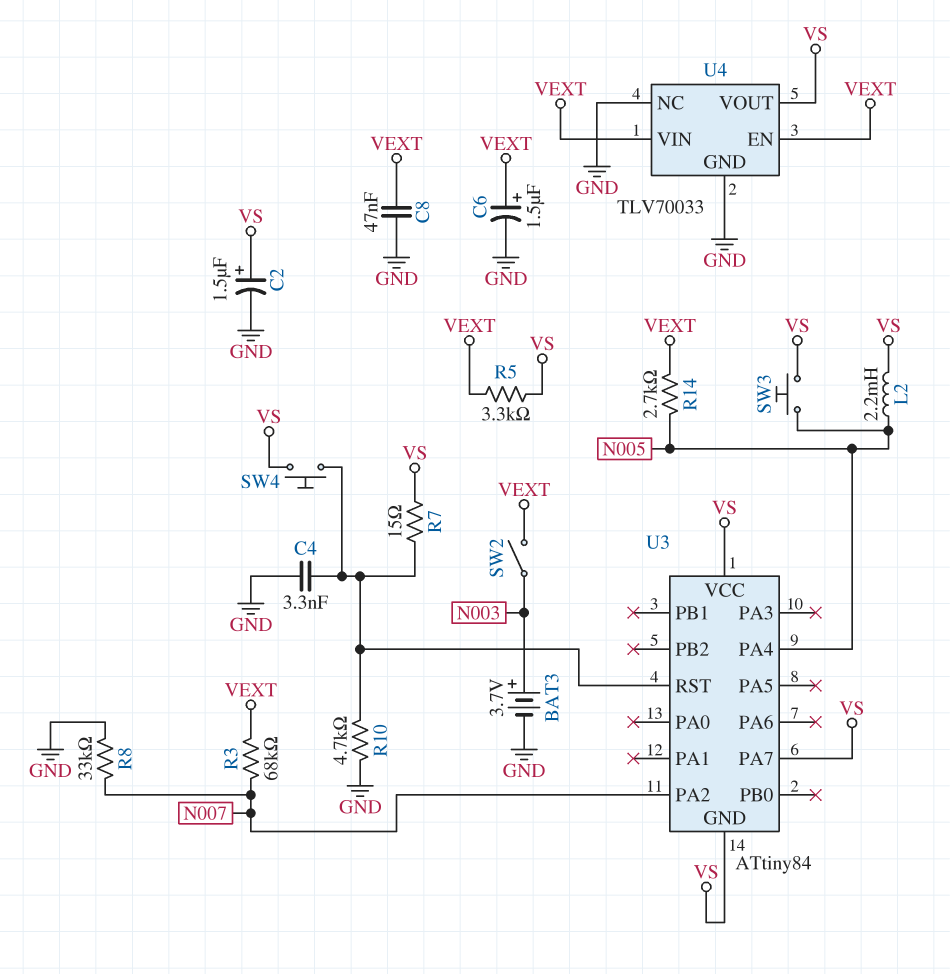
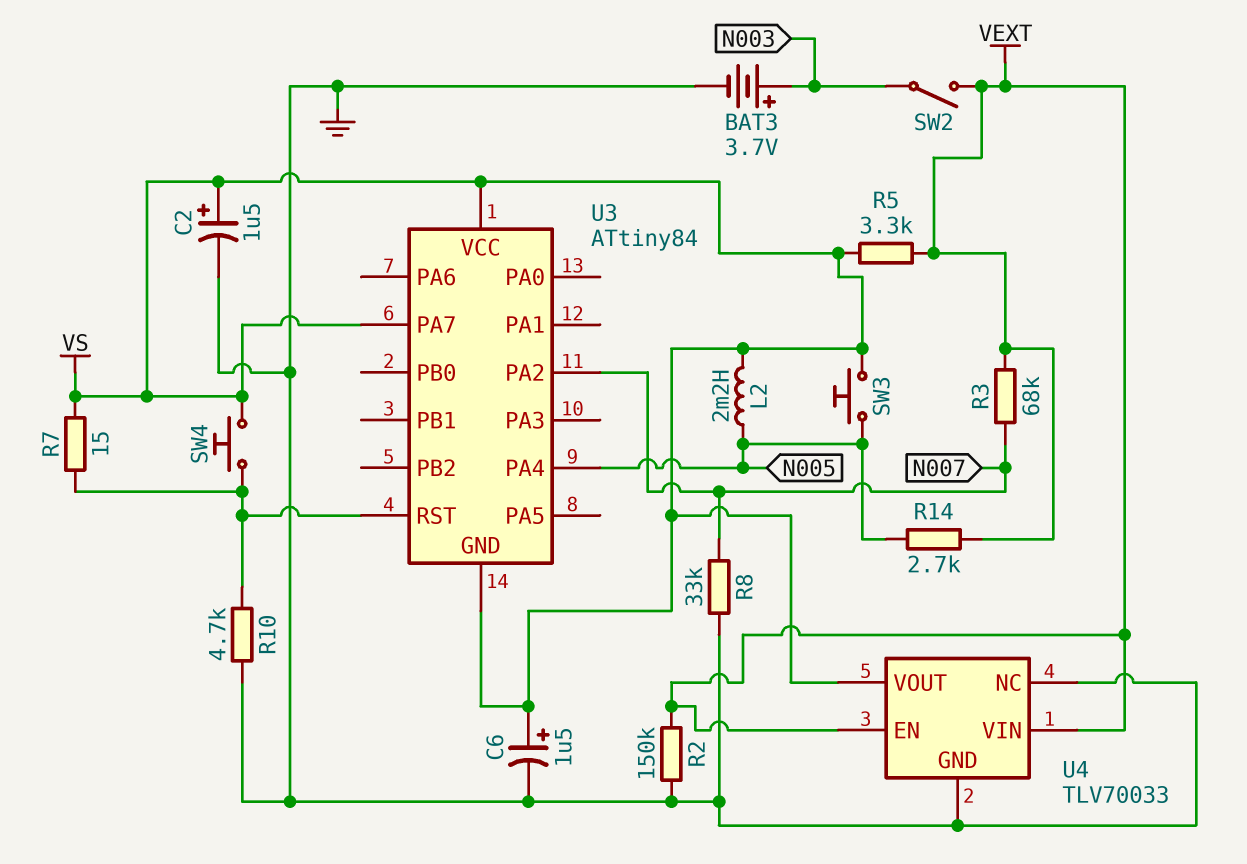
C4: 3.3nF (GND, U3/RST) -> none
C6: 1.5uF (plus VEXT, minus GND) -> 1.5uF (plus VS, minus GND)
C8: 47nF (GND, VEXT) -> none
R2: none -> 150k (GND, VEXT)

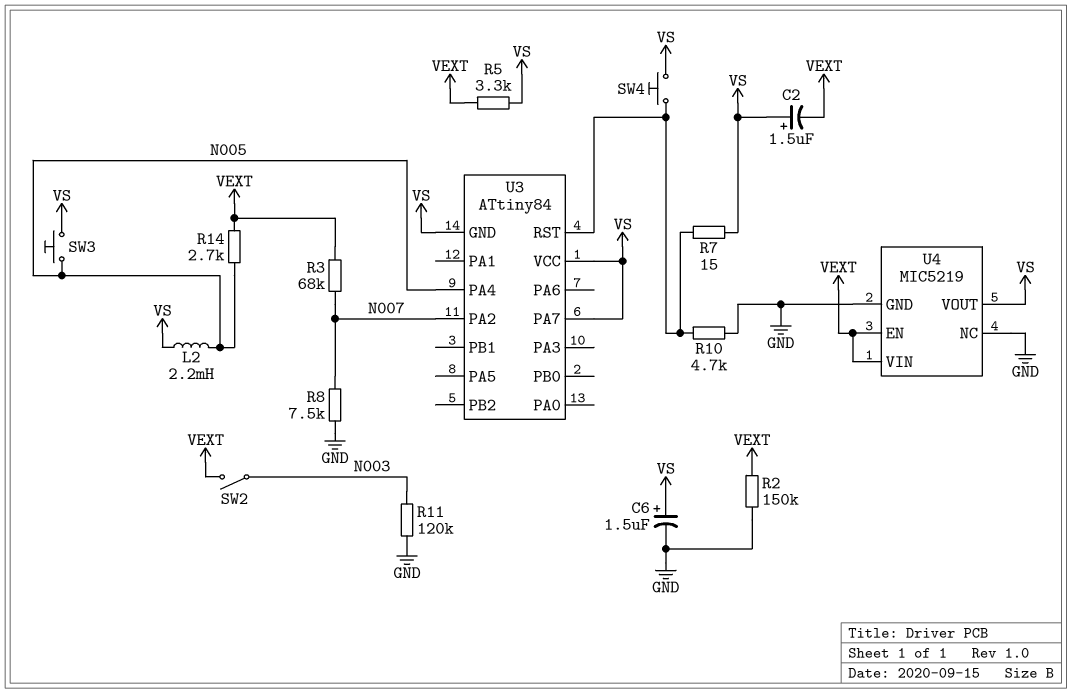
BAT3: 3.7V (plus N003, minus GND) -> none
C2: 1.5uF (plus VS, minus GND) -> 1.5uF (plus VS, minus VEXT)
R8: 33k (GND, N007) -> 7.5k (GND, N007)
R11: none -> 120k (GND, N003)
U4: TLV70033 -> MIC5219

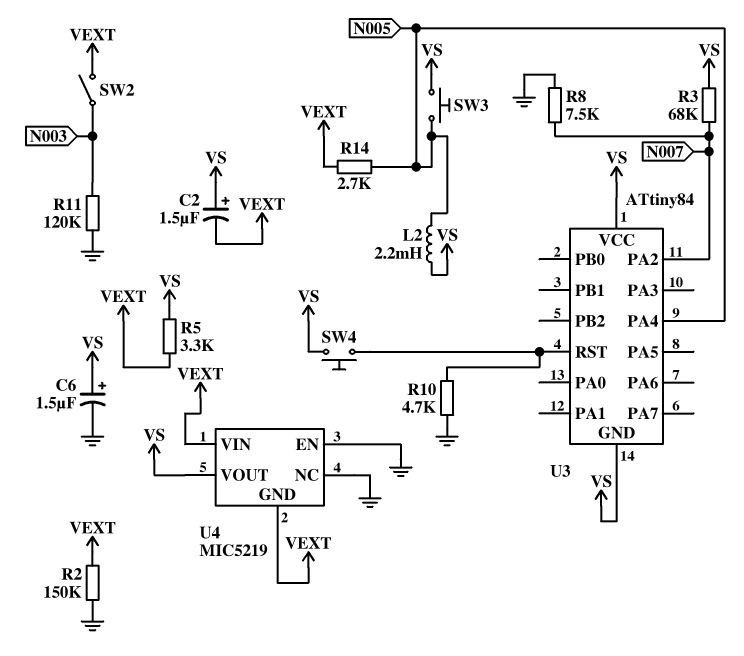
R3: 68k (N007, VEXT) -> 68k (N007, VS)
R7: 15 (U3/RST, VS) -> none
U3 pin PA7: VS -> none
U4 pin EN: VEXT -> GND
U4 pin GND: GND -> VEXT

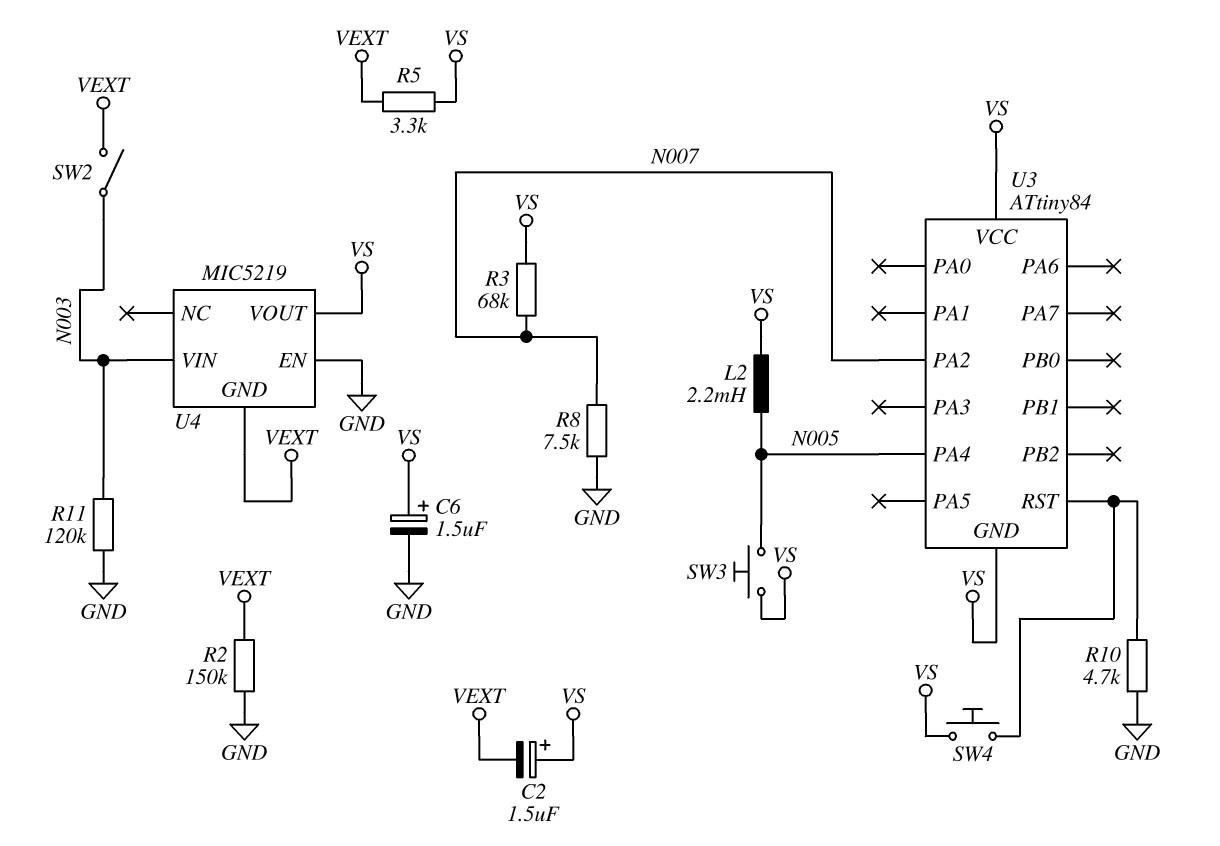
R14: 2.7k (N005, VEXT) -> none
U4 pin NC: GND -> none
U4 pin VIN: VEXT -> N003

